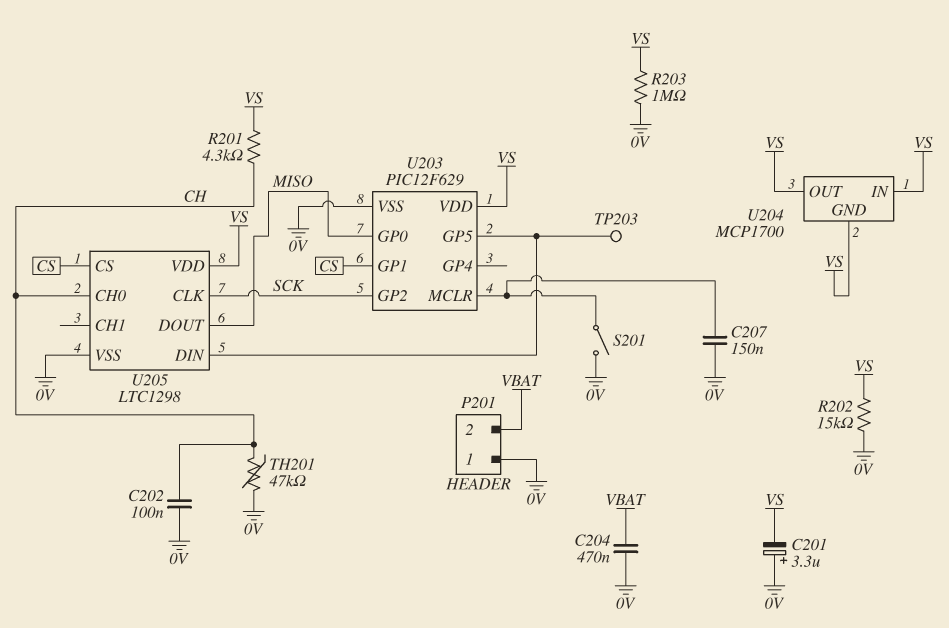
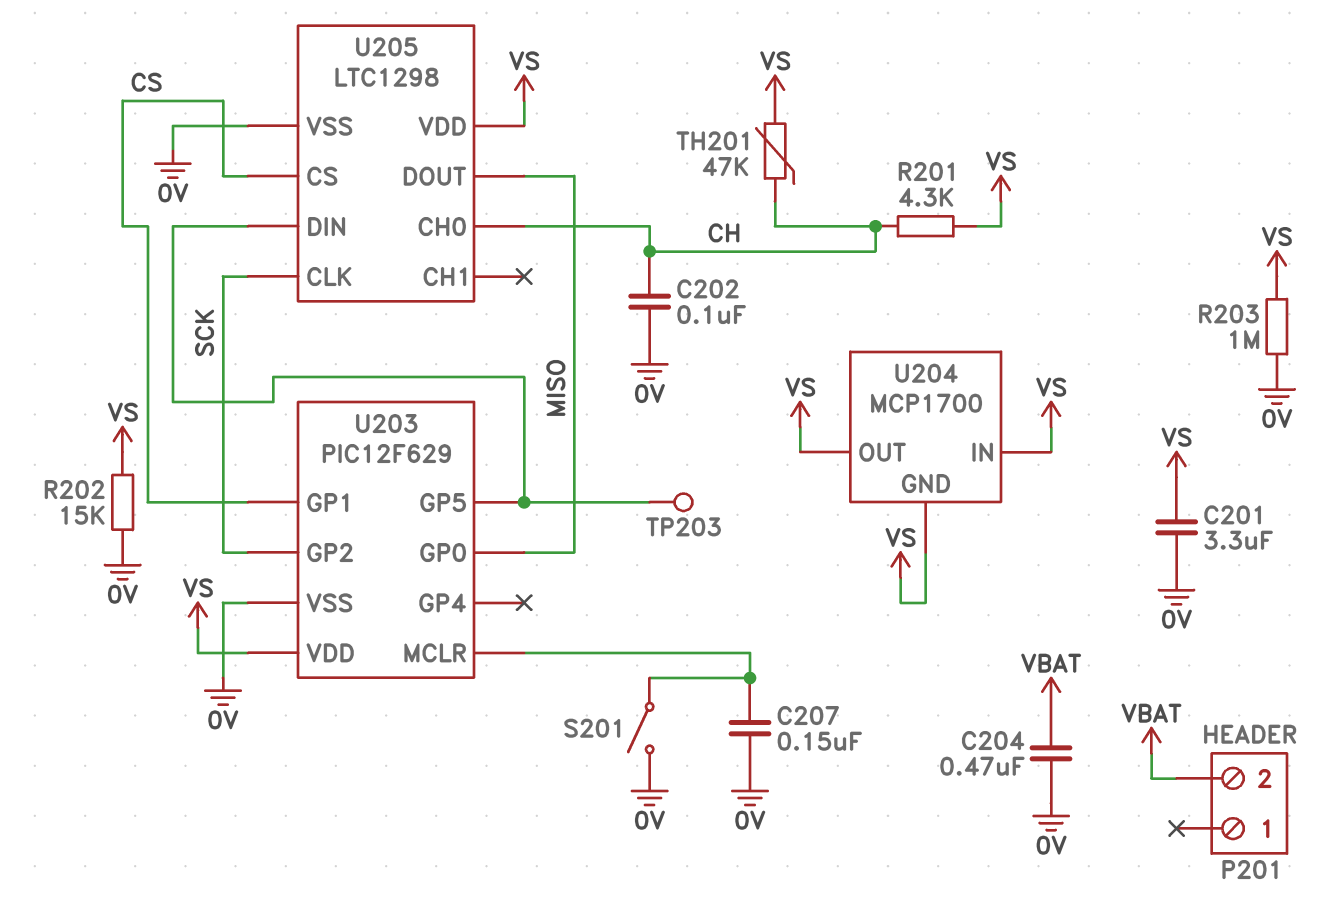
C201: 3.3uF (plus 0V, minus VS) -> 3.3uF (0V, VS)
P201 pin 1: 0V -> none
TH201: 47k (0V, CH) -> 47k (CH, VS)

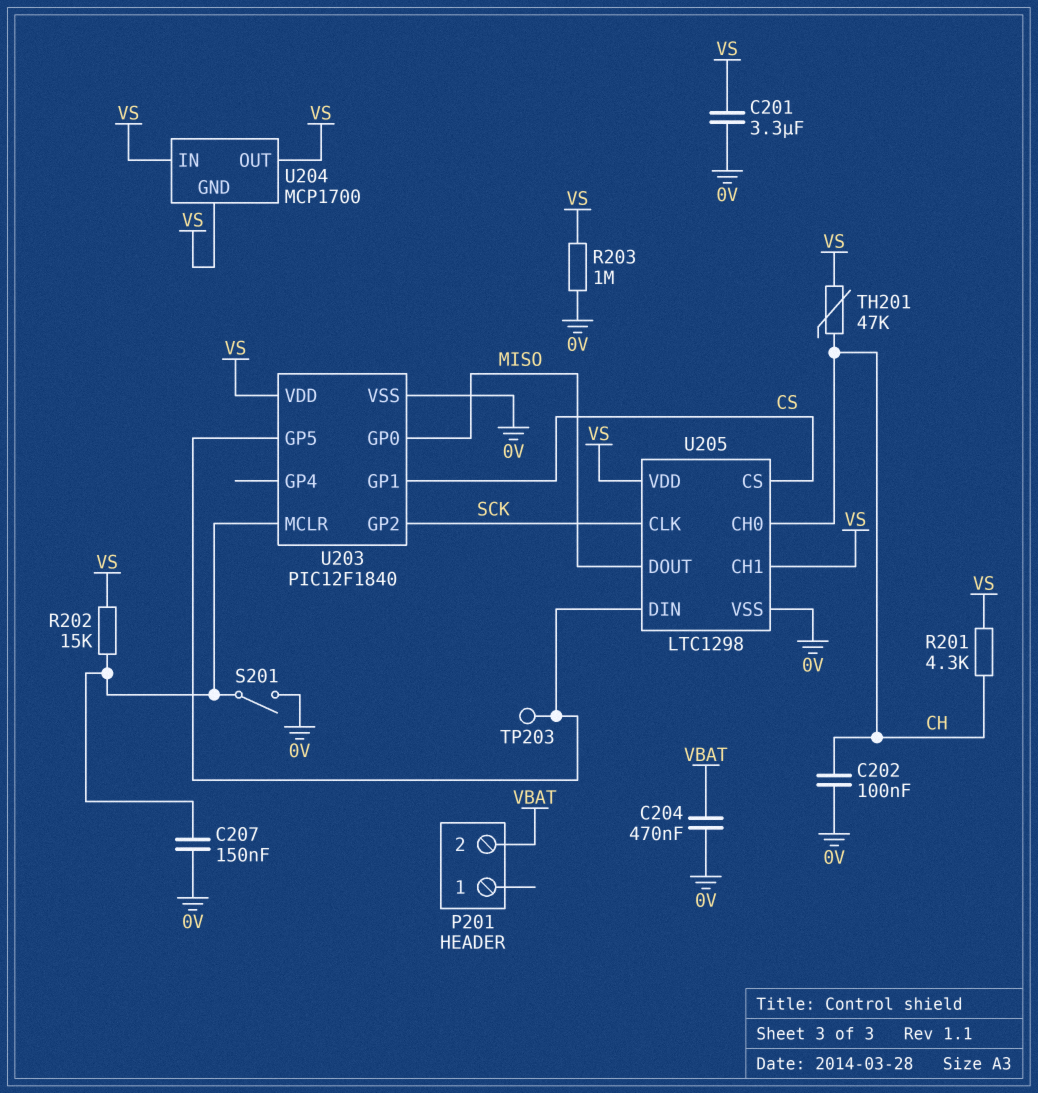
R202: 15k (0V, VS) -> 15k (U203/MCLR, VS)
U203: PIC12F629 -> PIC12F1840
U205 pin CH1: none -> VS

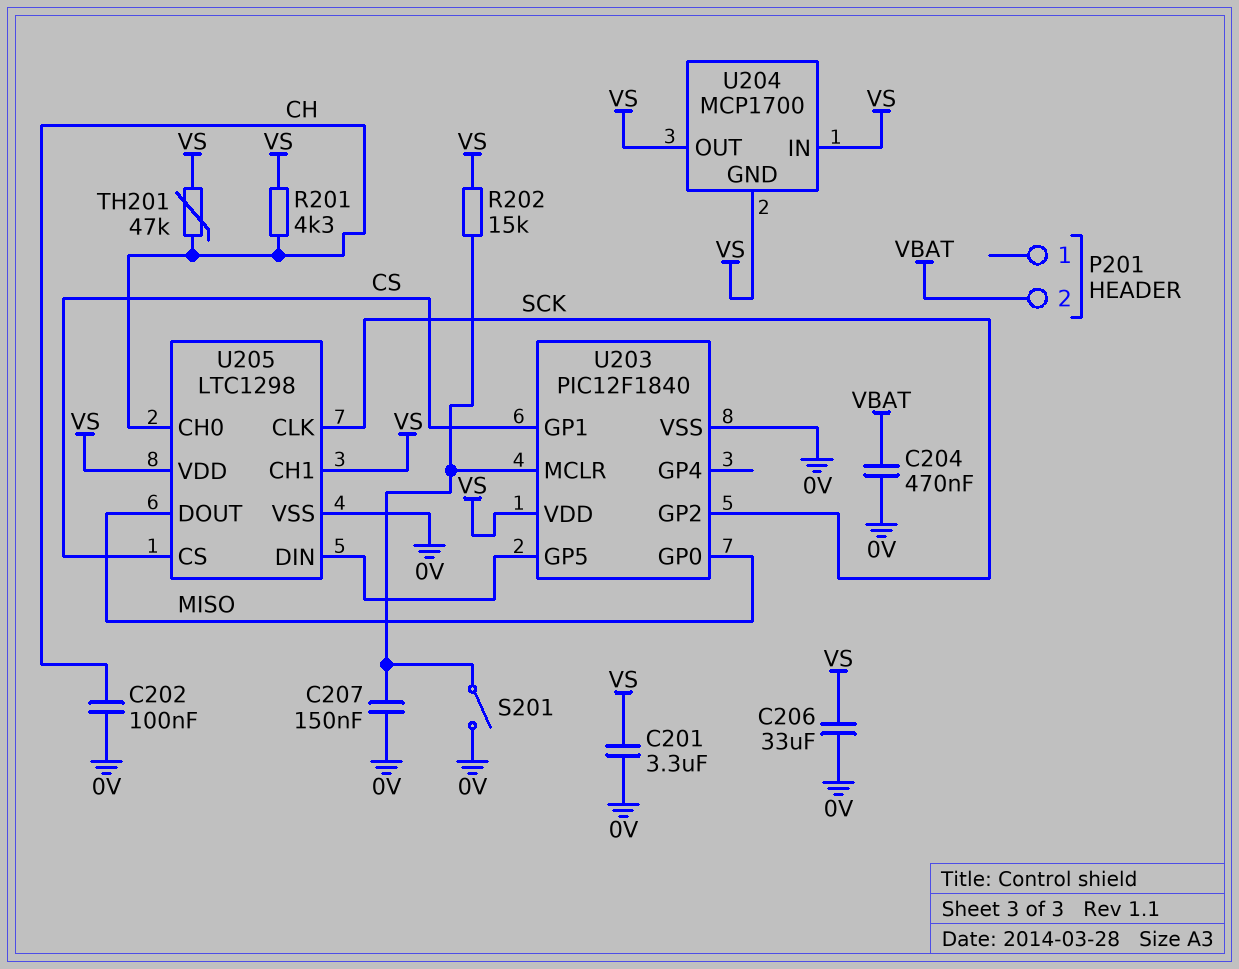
C206: none -> 33uF (0V, VS)
R203: 1M (0V, VS) -> none
TP203: test point (U203/GP5) -> none

